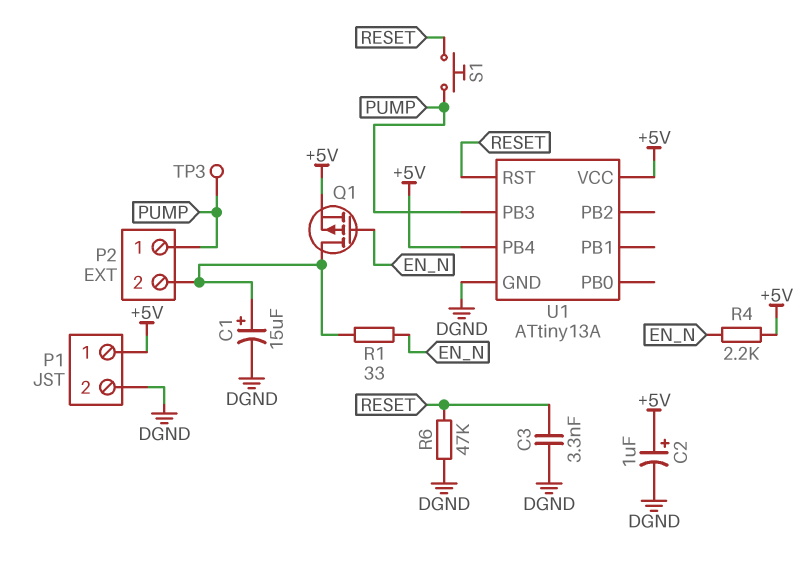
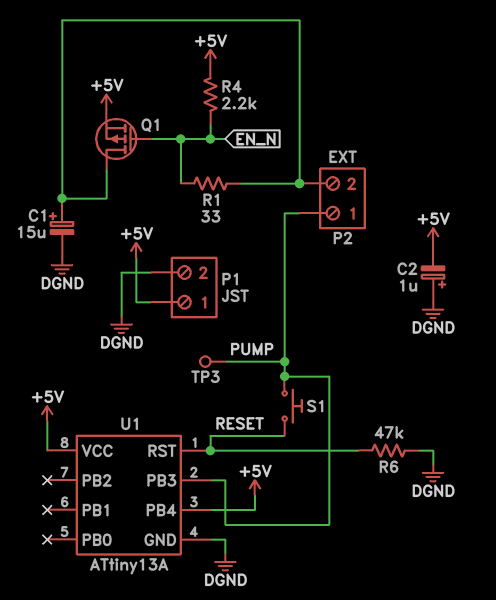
C2: 1uF (plus +5V, minus DGND) -> 1uF (plus DGND, minus +5V)
C3: 3.3nF (DGND, RESET) -> none

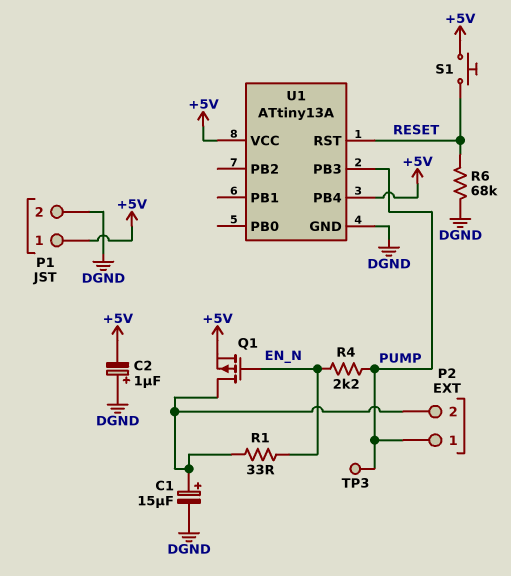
R4: 2.2k (+5V, EN_N) -> 2.2k (EN_N, PUMP)
R6: 47k (DGND, RESET) -> 68k (DGND, RESET)
S1: button (PUMP, RESET) -> button (+5V, RESET)

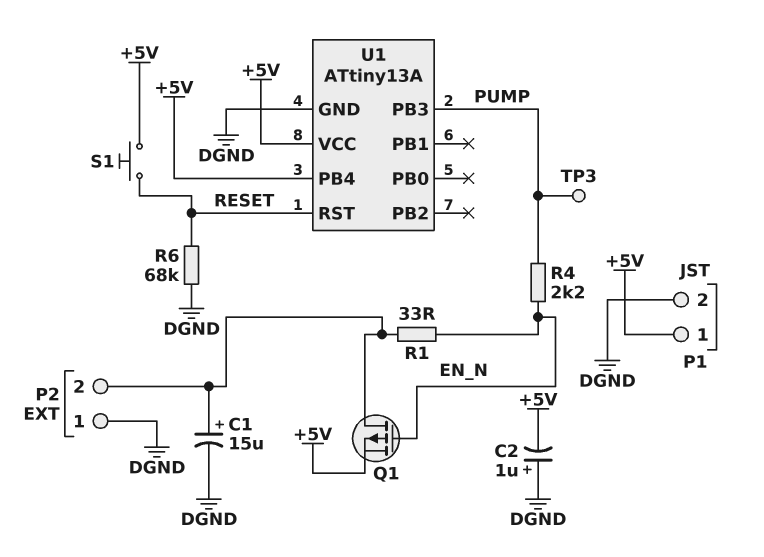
P2 pin 1: PUMP -> DGND

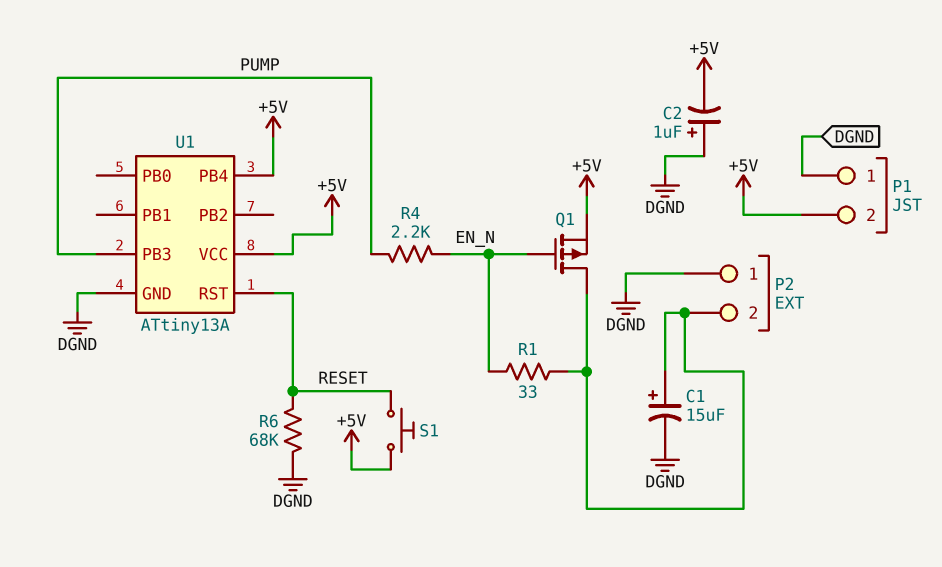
P1 pin 1: +5V -> DGND
P1 pin 2: DGND -> +5V
TP3: test point (PUMP) -> none

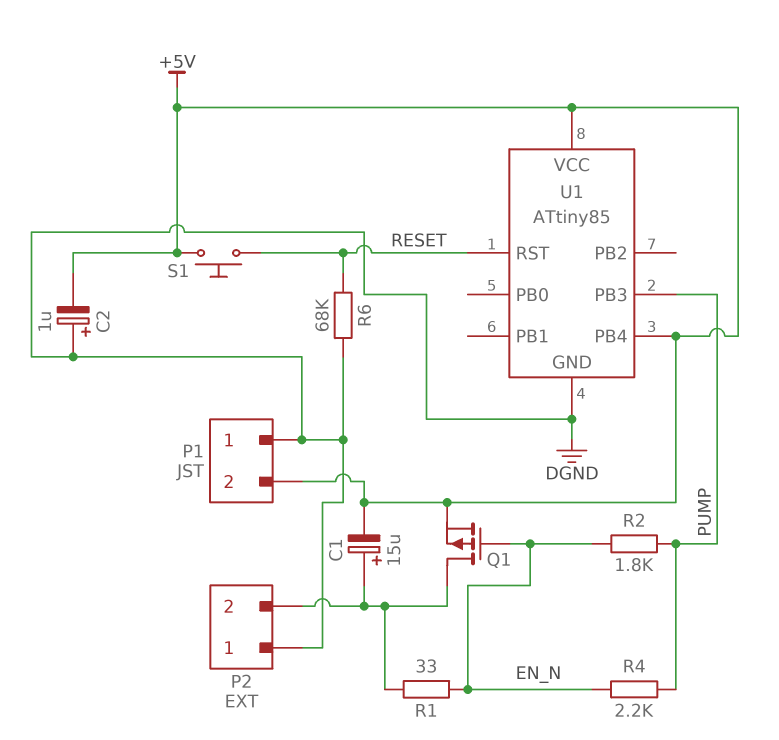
C1: 15uF (plus P2/2, minus DGND) -> 15uF (plus P2/2, minus +5V)
R2: none -> 1.8k (EN_N, PUMP)
U1: ATtiny13A -> ATtiny85

